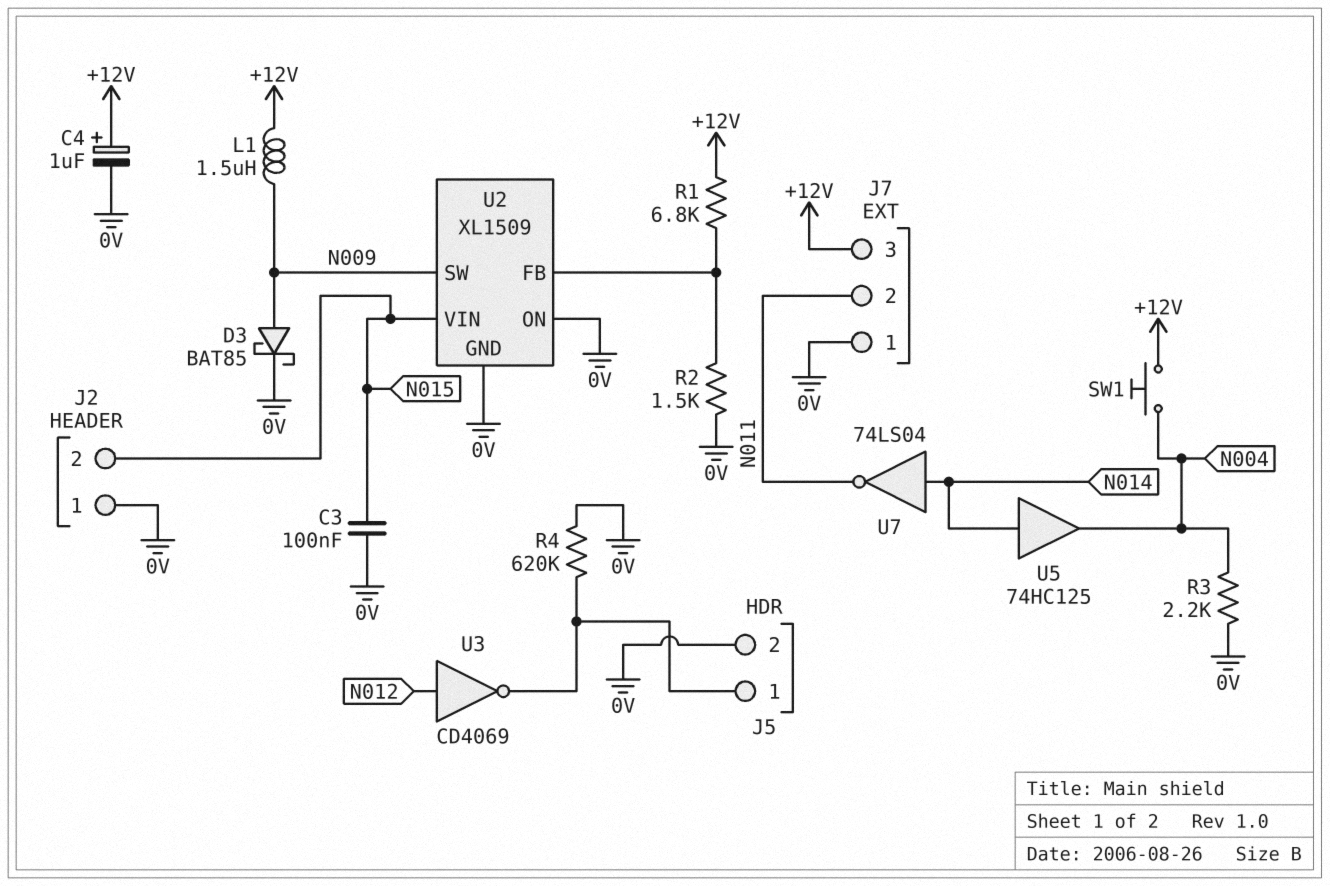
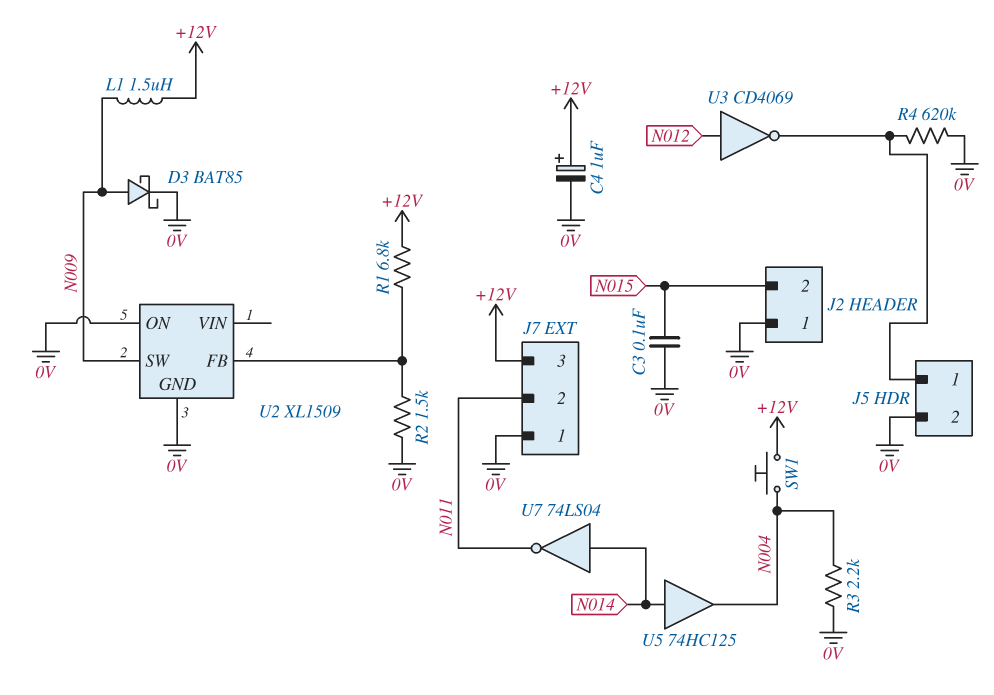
U2 pin VIN: N015 -> none

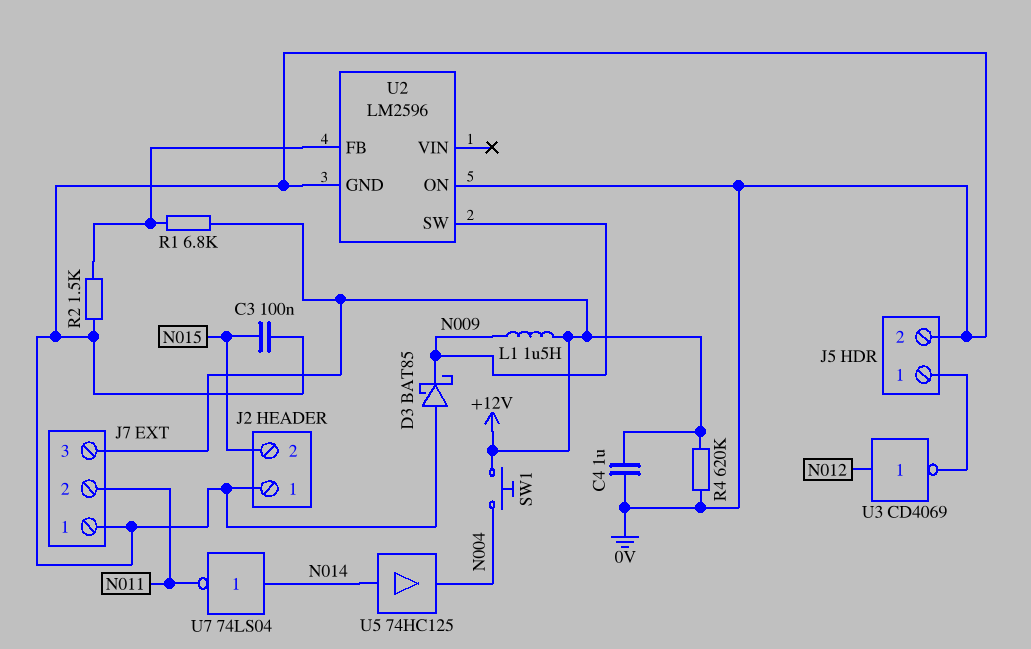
C4: 1uF (plus +12V, minus 0V) -> 1uF (+12V, 0V)
D3: schottky BAT85 (A N009, K 0V) -> schottky BAT85 (A 0V, K N009)
R3: 2.2k (0V, N004) -> none
R4: 620k (0V, J5/1) -> 620k (+12V, 0V)
U2: XL1509 -> LM2596

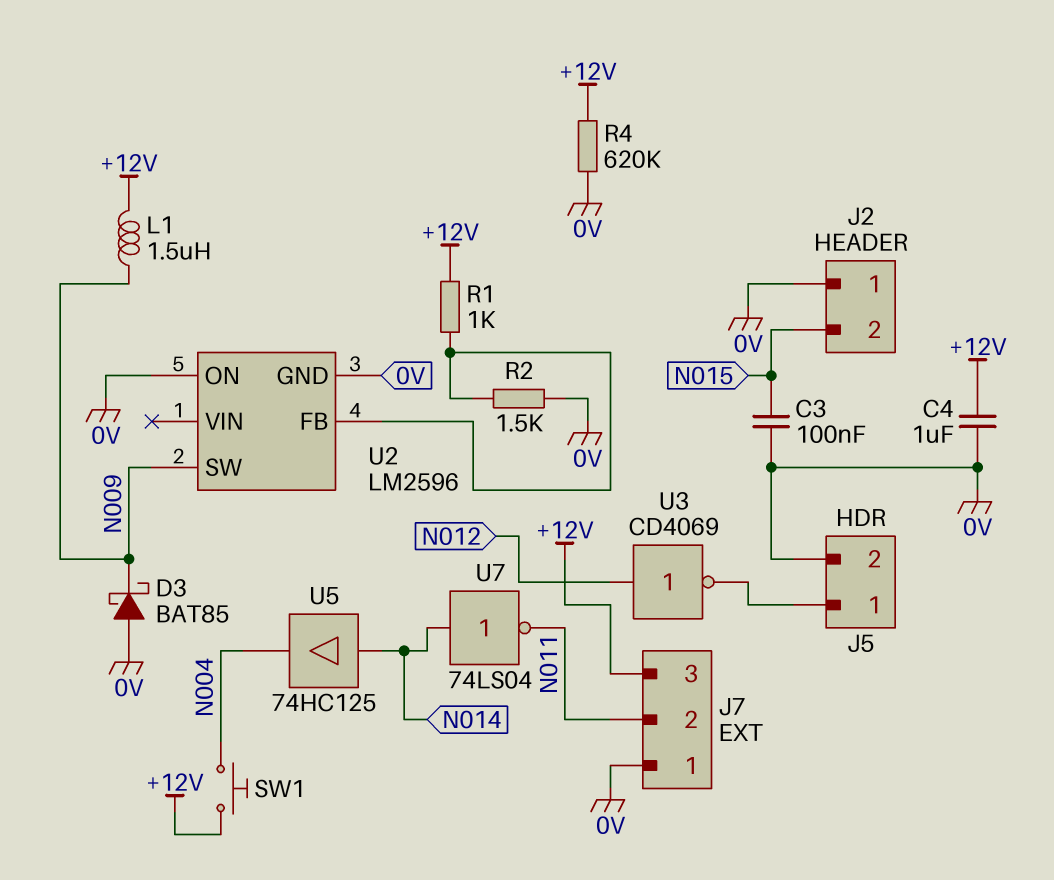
R1: 6.8k (+12V, U2/FB) -> 1k (+12V, U2/FB)

